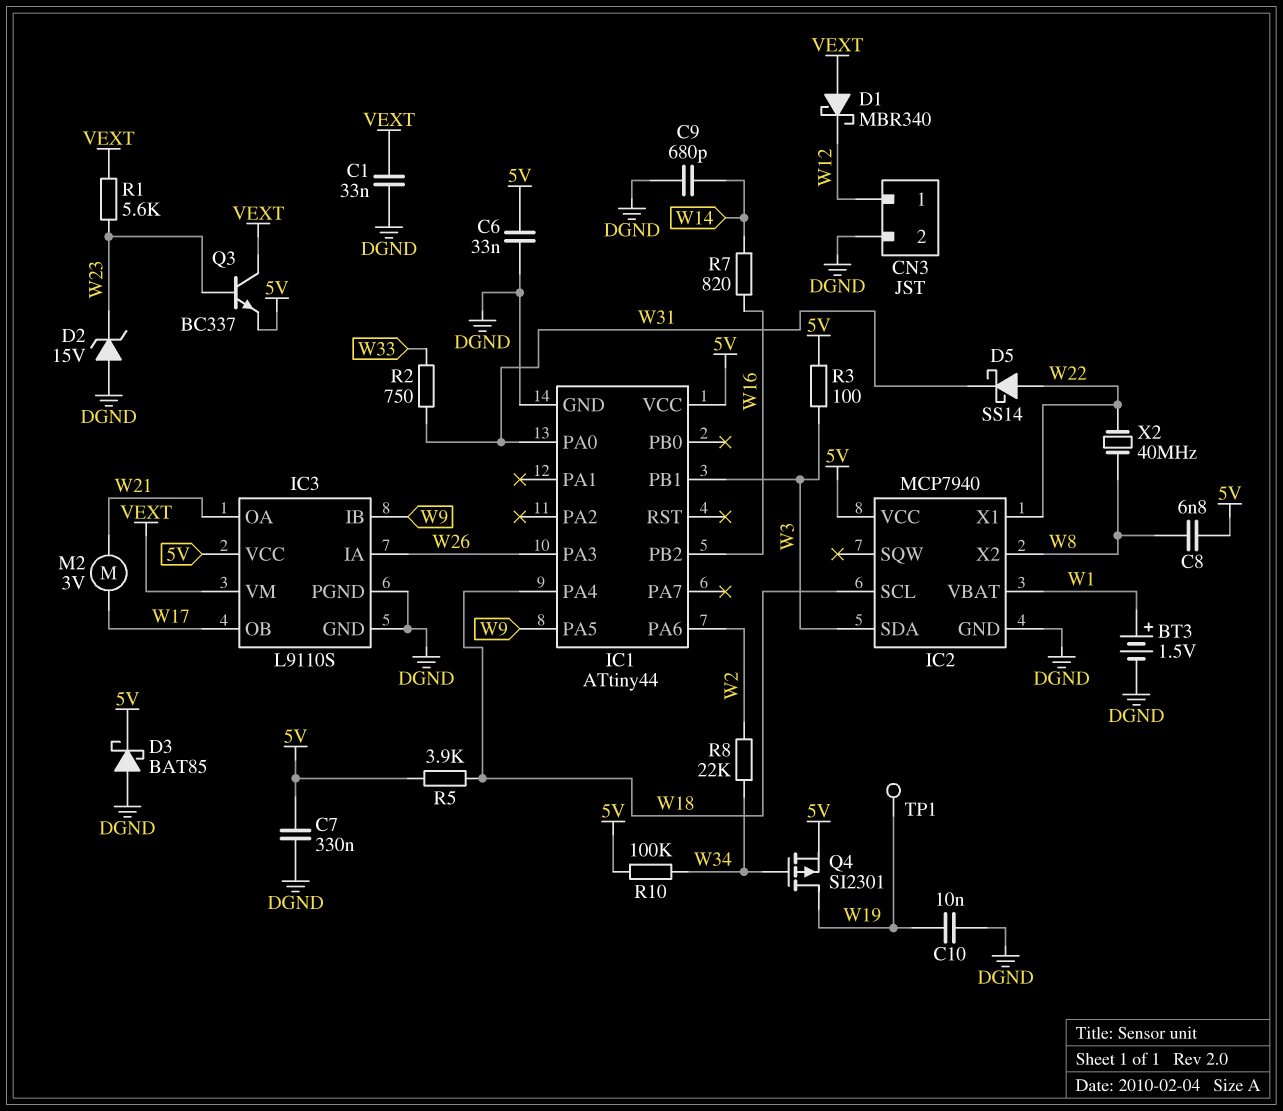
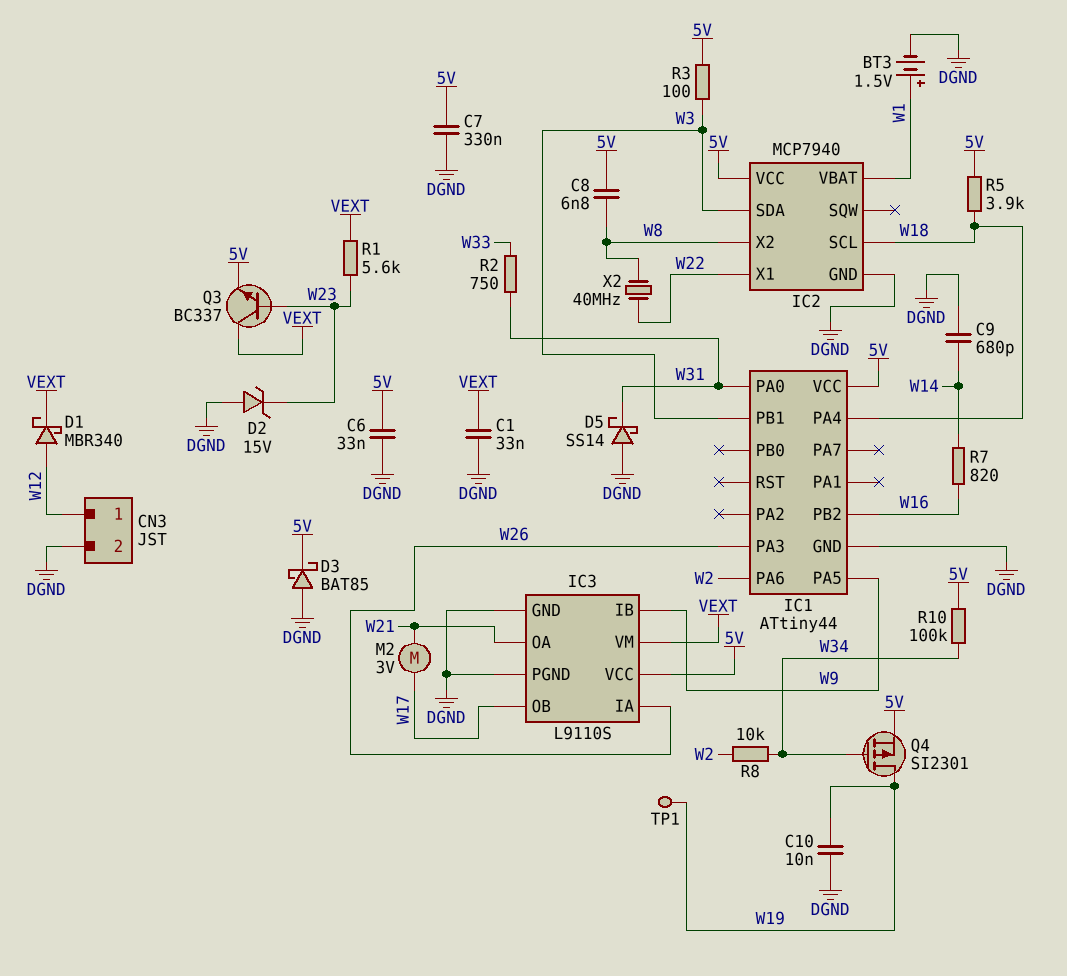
D1: schottky MBR340 (A VEXT, K W12) -> schottky MBR340 (A W12, K VEXT)
D5: schottky SS14 (A W22, K W31) -> schottky SS14 (A DGND, K W31)
R8: 22k (W2, W34) -> 10k (W2, W34)

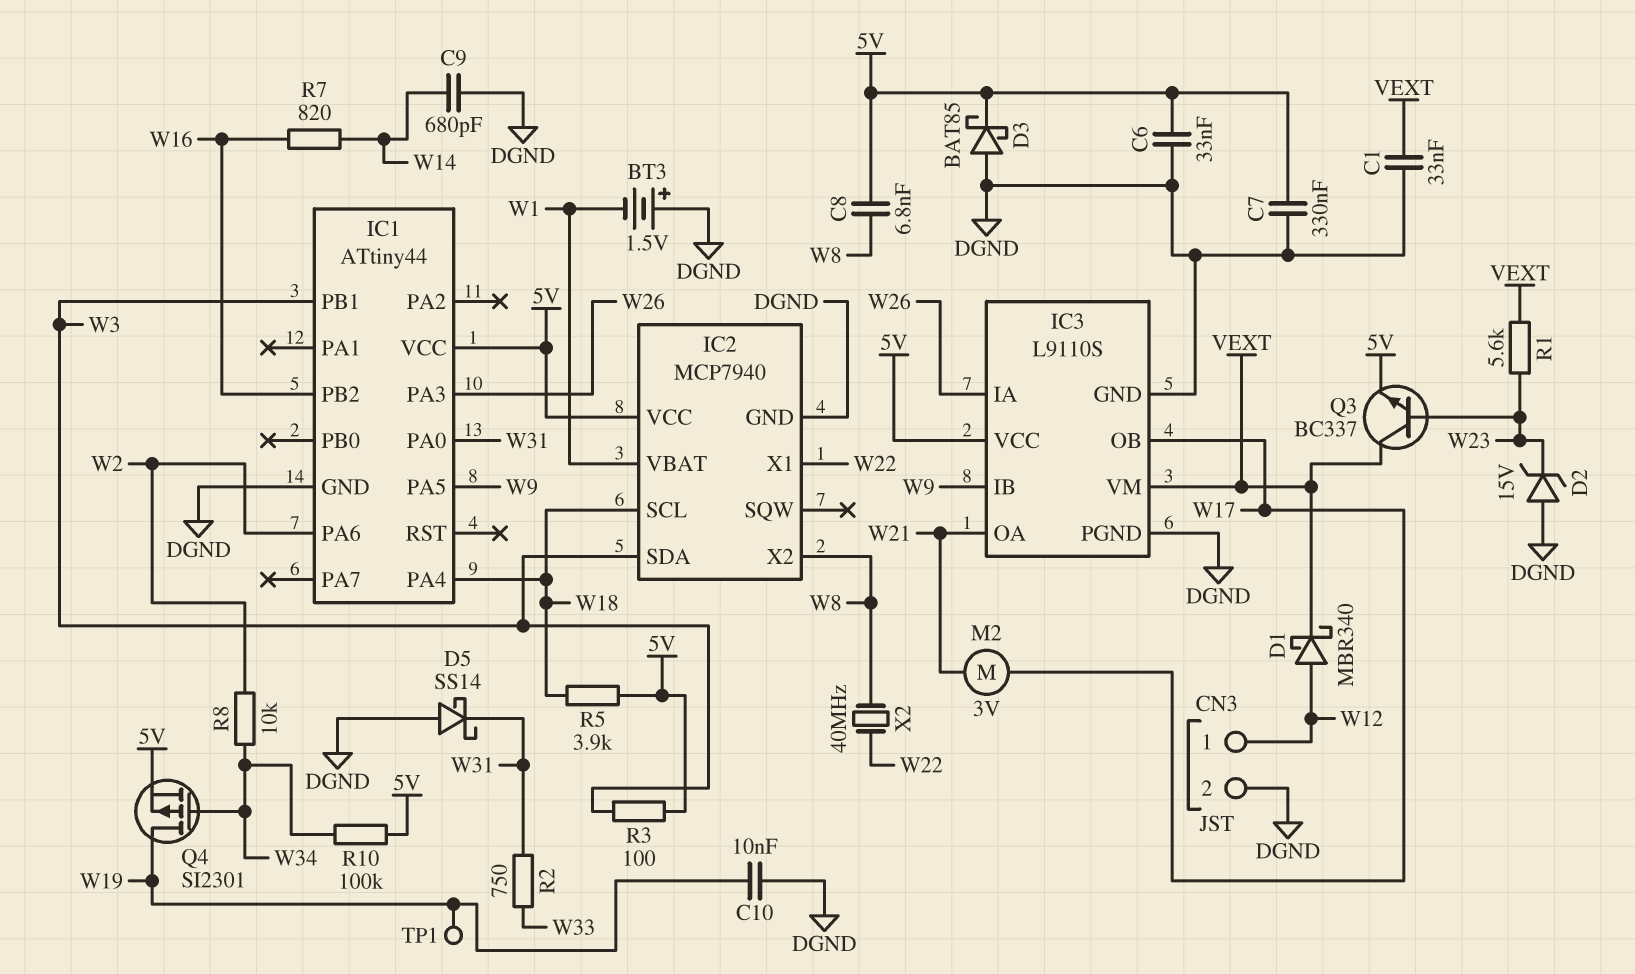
BT3: 1.5V (plus W1, minus DGND) -> 1.5V (plus DGND, minus W1)

